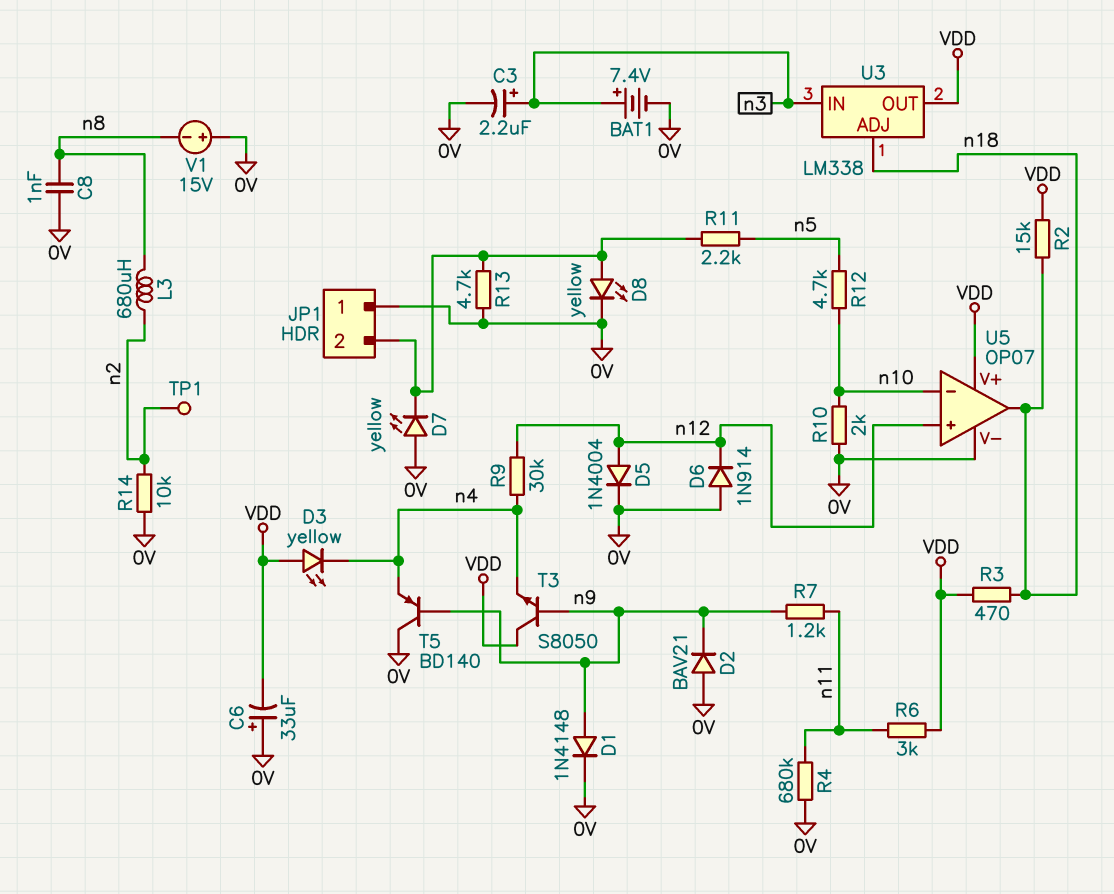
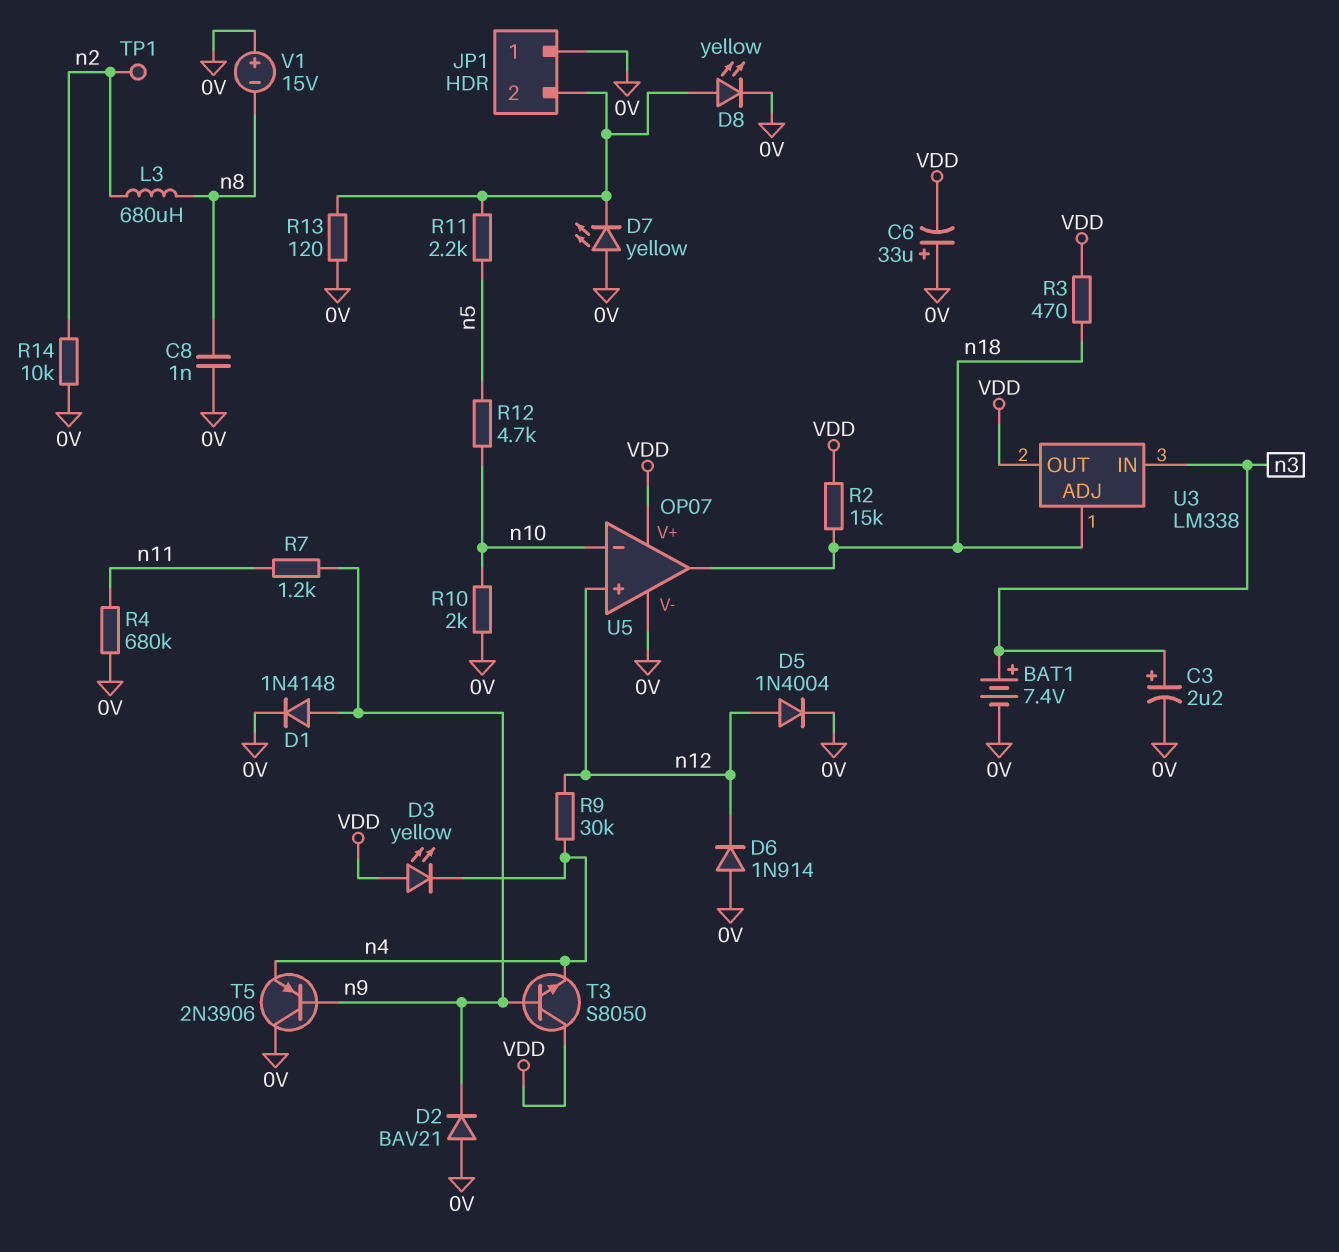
R6: 3k (VDD, n11) -> none
R13: 4.7k (0V, JP1/2) -> 120 (0V, JP1/2)
T5: PNP BD140 (B n9, C 0V, E n4) -> PNP 2N3906 (B n9, C 0V, E n4)

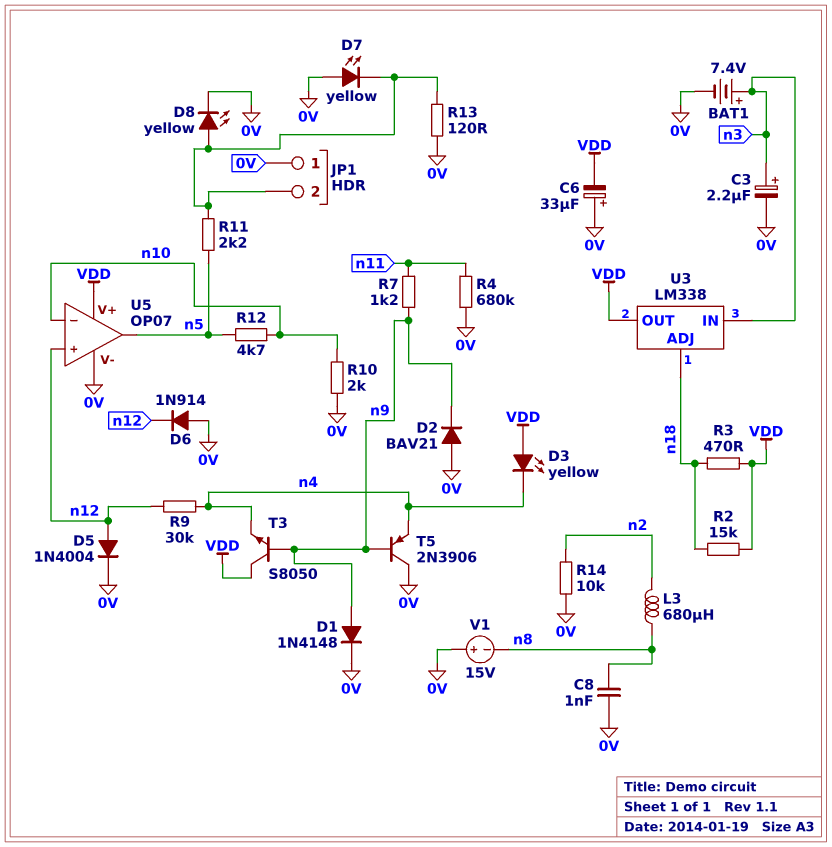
TP1: test point (n2) -> none
U5 pin out: n18 -> n5

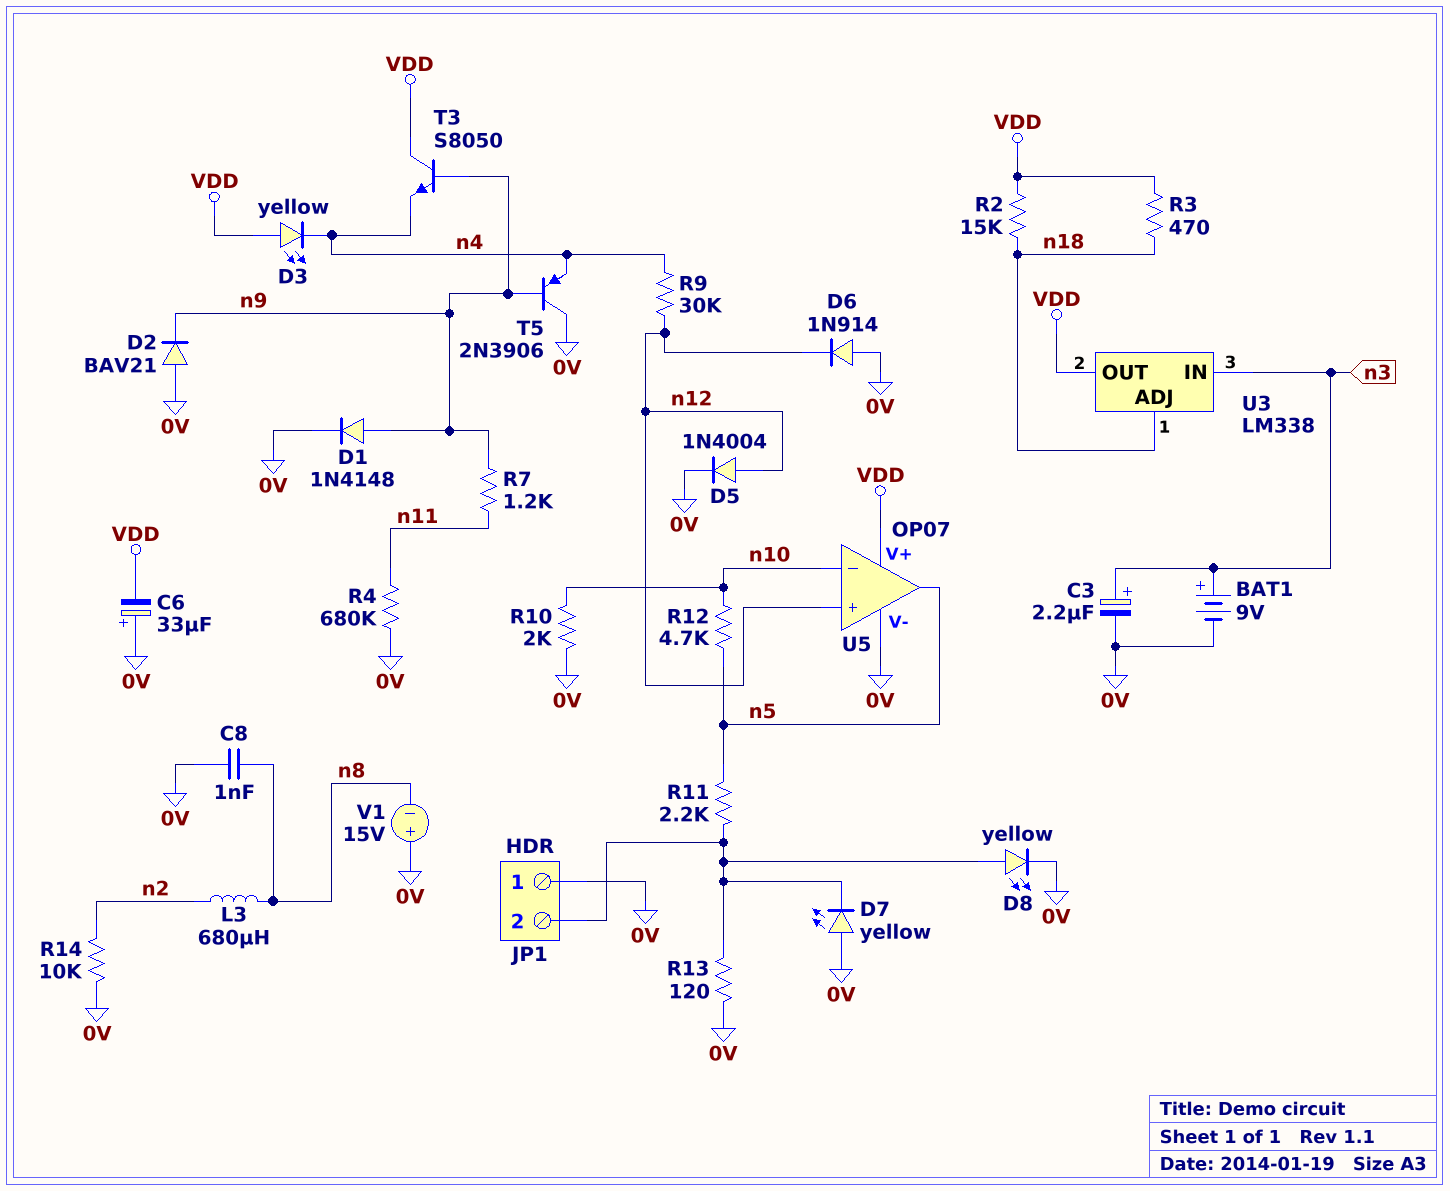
BAT1: 7.4V (plus n3, minus 0V) -> 9V (plus n3, minus 0V)

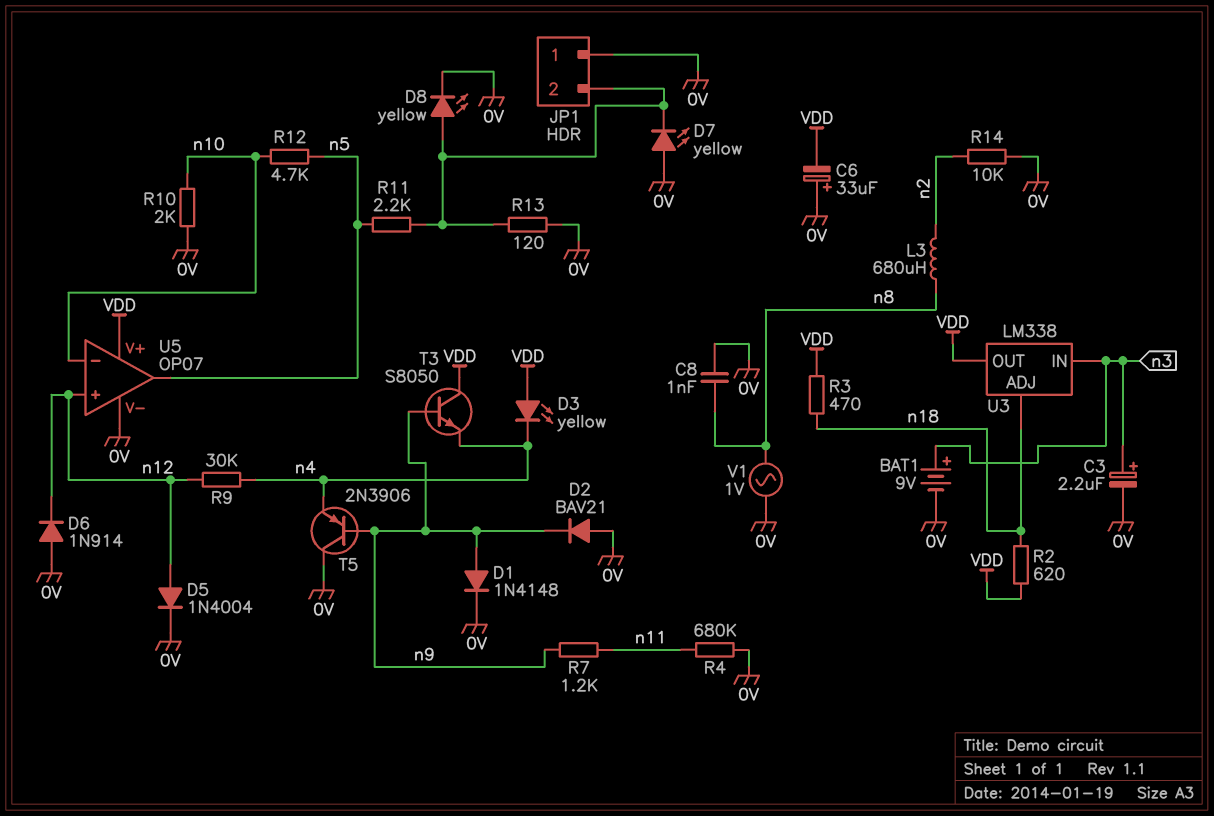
R2: 15k (VDD, n18) -> 620 (VDD, n18)
V1: 15V (plus 0V, minus n8) -> AC 1V (0V, n8)

